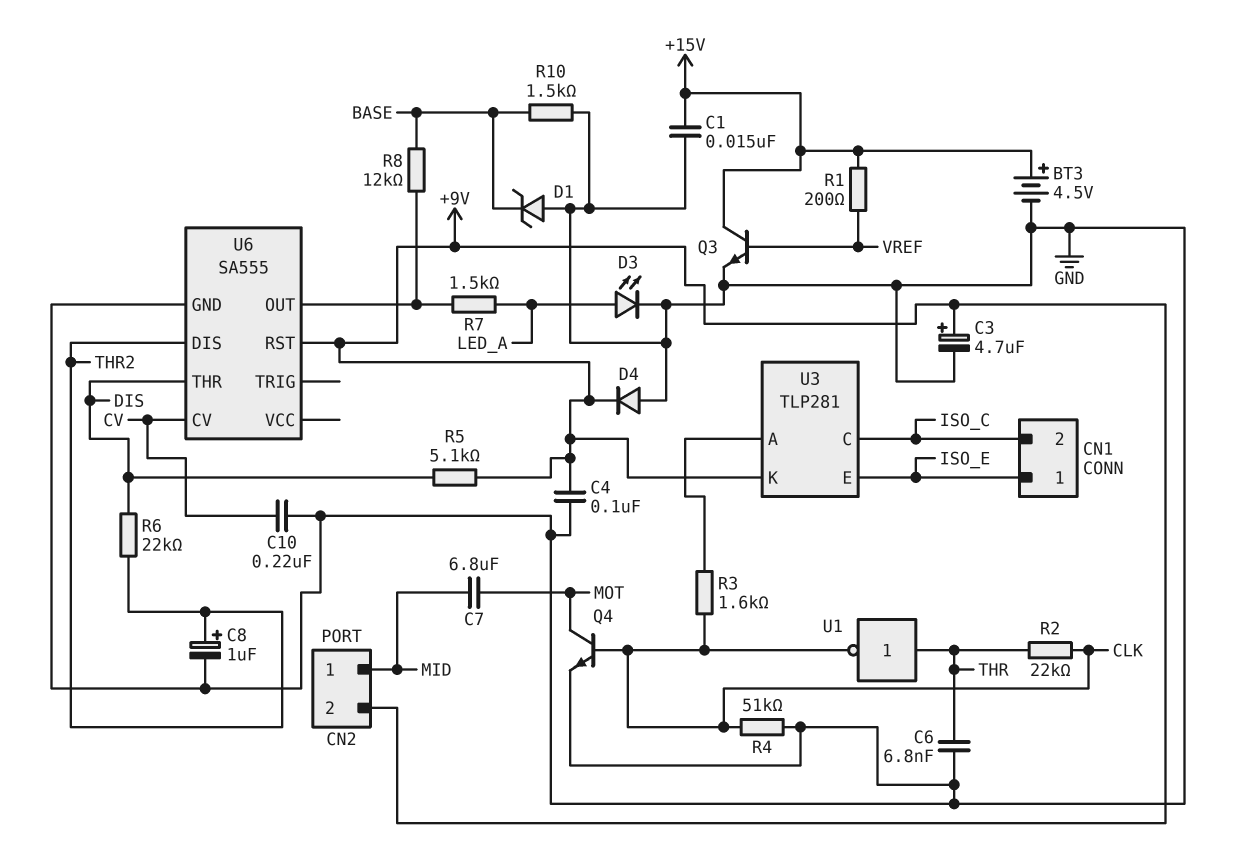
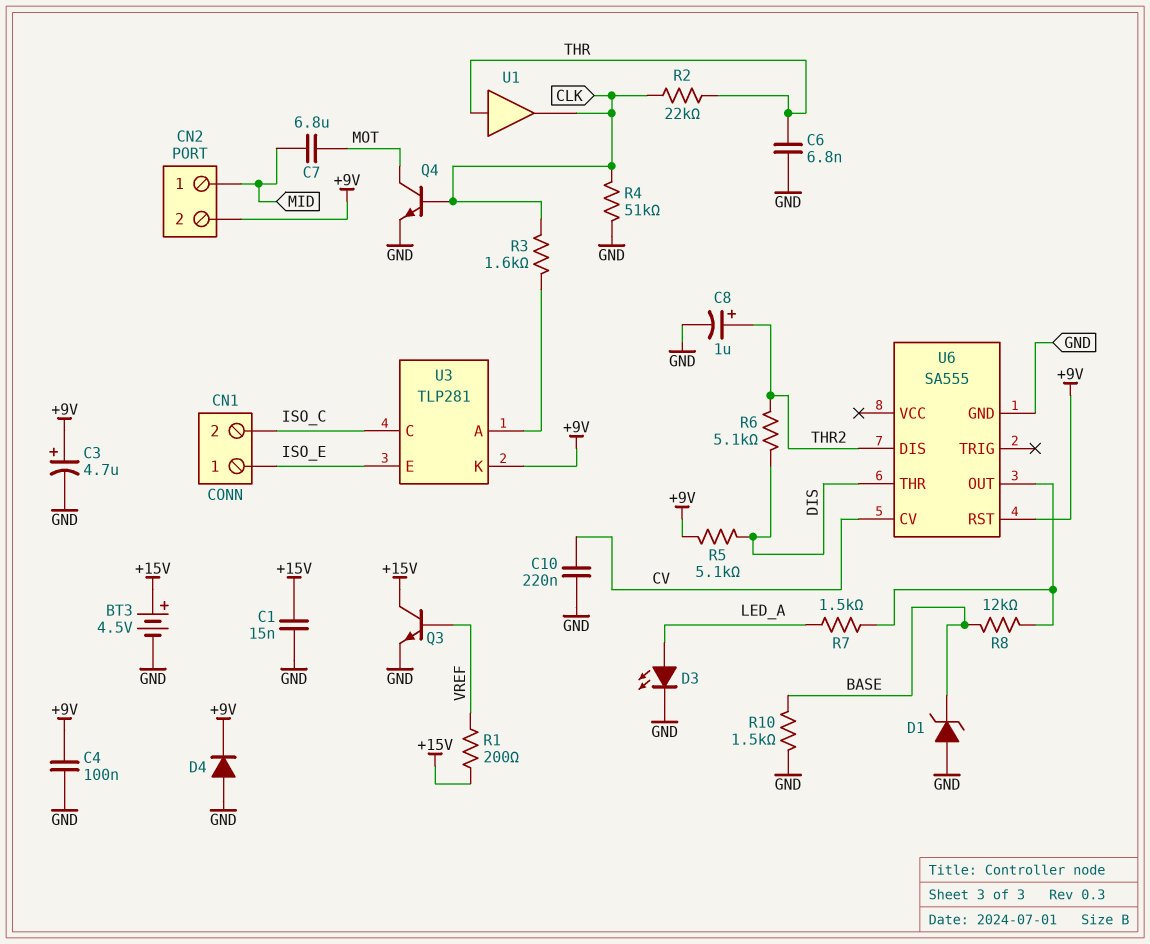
R6: 22k (DIS, THR2) -> 5.1k (DIS, THR2)
U1: NOT (in THR, out CLK) -> buffer (in THR, out CLK)

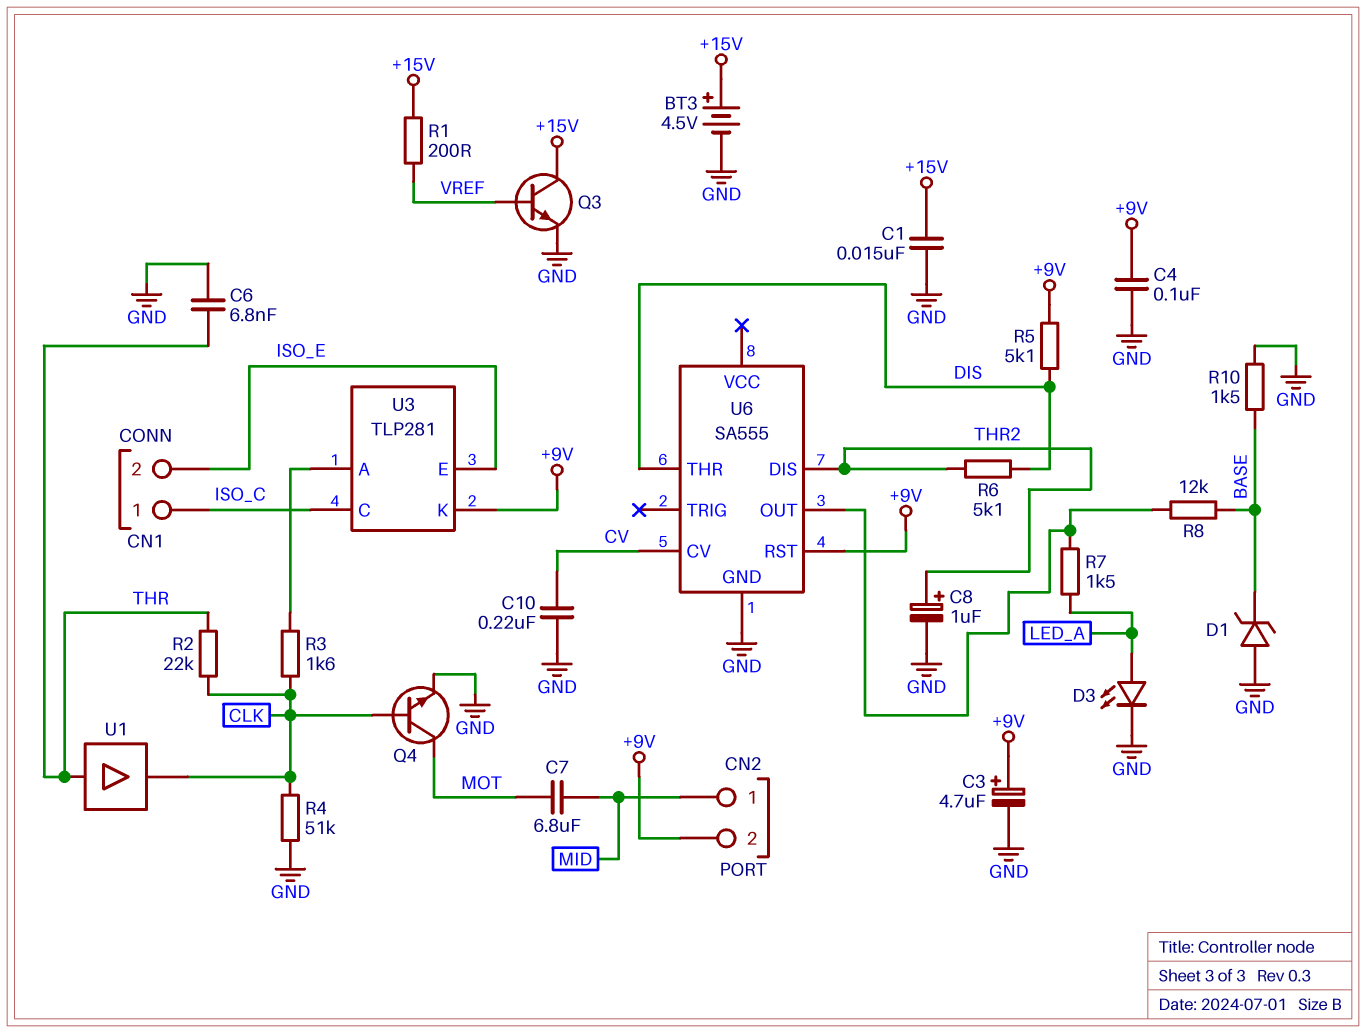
CN1 pin 1: ISO_E -> ISO_C
CN1 pin 2: ISO_C -> ISO_E
D4: diode (A GND, K +9V) -> none

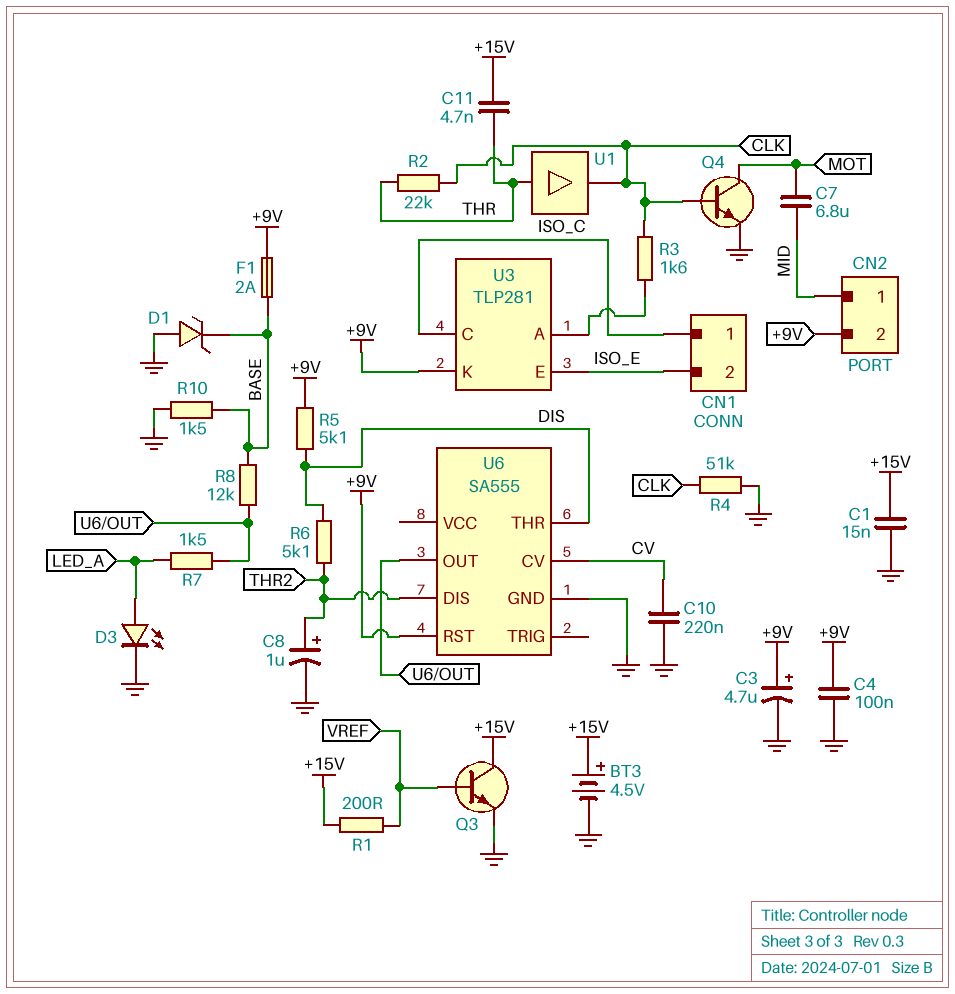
C6: 6.8nF (GND, THR) -> none
C11: none -> 4.7nF (+15V, THR)
F1: none -> 2A (+9V, BASE)

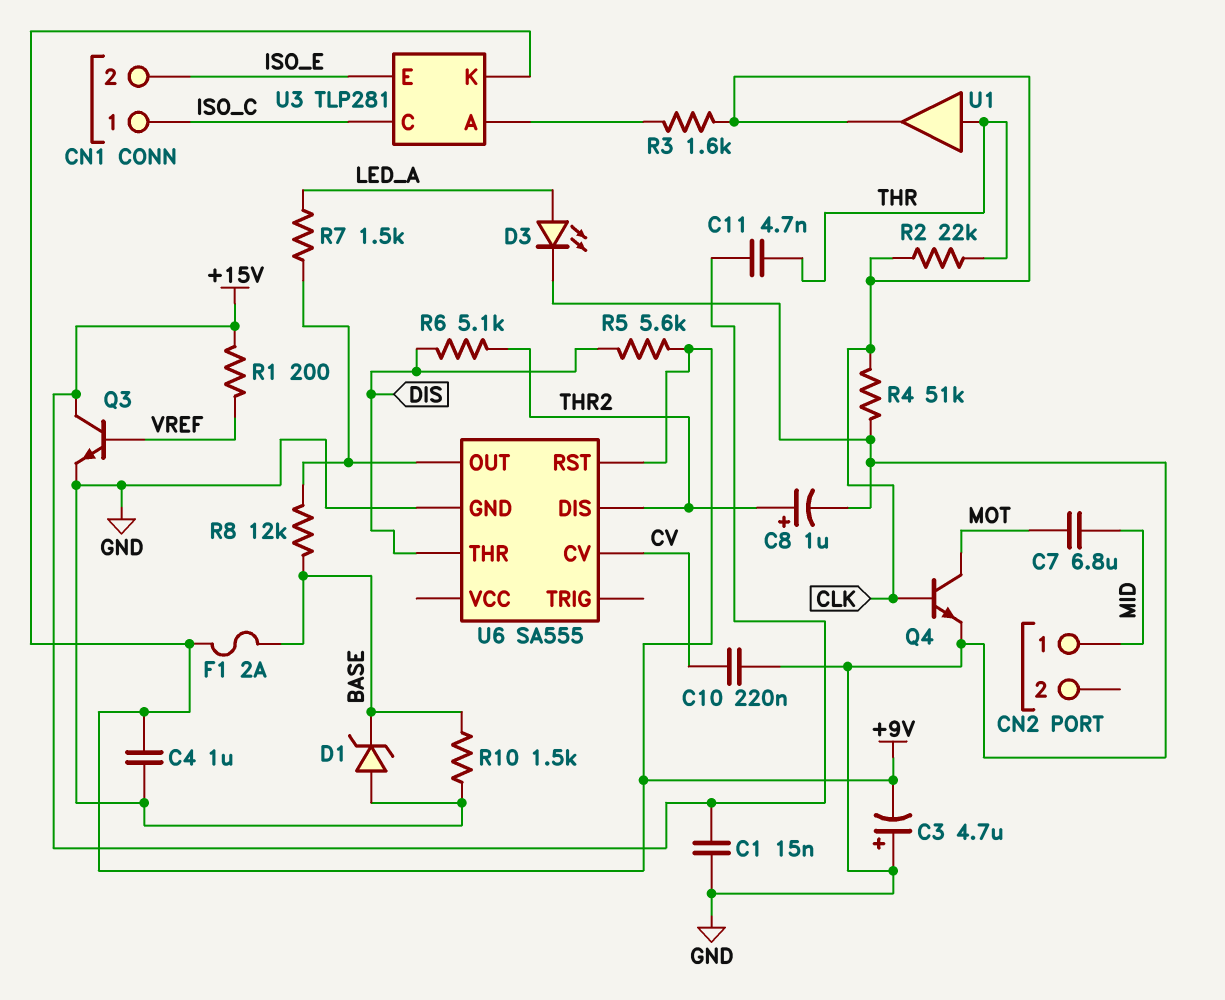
BT3: 4.5V (plus +15V, minus GND) -> none
C3: 4.7uF (plus +9V, minus GND) -> 4.7uF (plus GND, minus +9V)
C4: 100nF (+9V, GND) -> 1uF (+9V, GND)
CN2 pin 2: +9V -> none
R5: 5.1k (+9V, DIS) -> 5.6k (+9V, DIS)

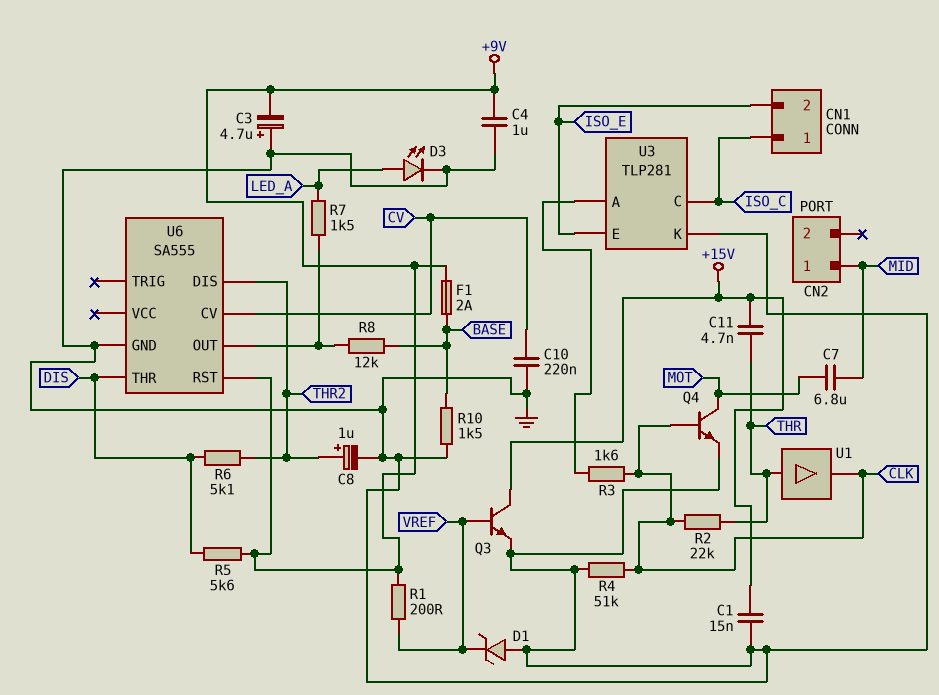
D1: zener (A GND, K BASE) -> zener (A GND, K VREF)
R1: 200 (+15V, VREF) -> 200 (+9V, VREF)
U3 pin K: +9V -> GND

